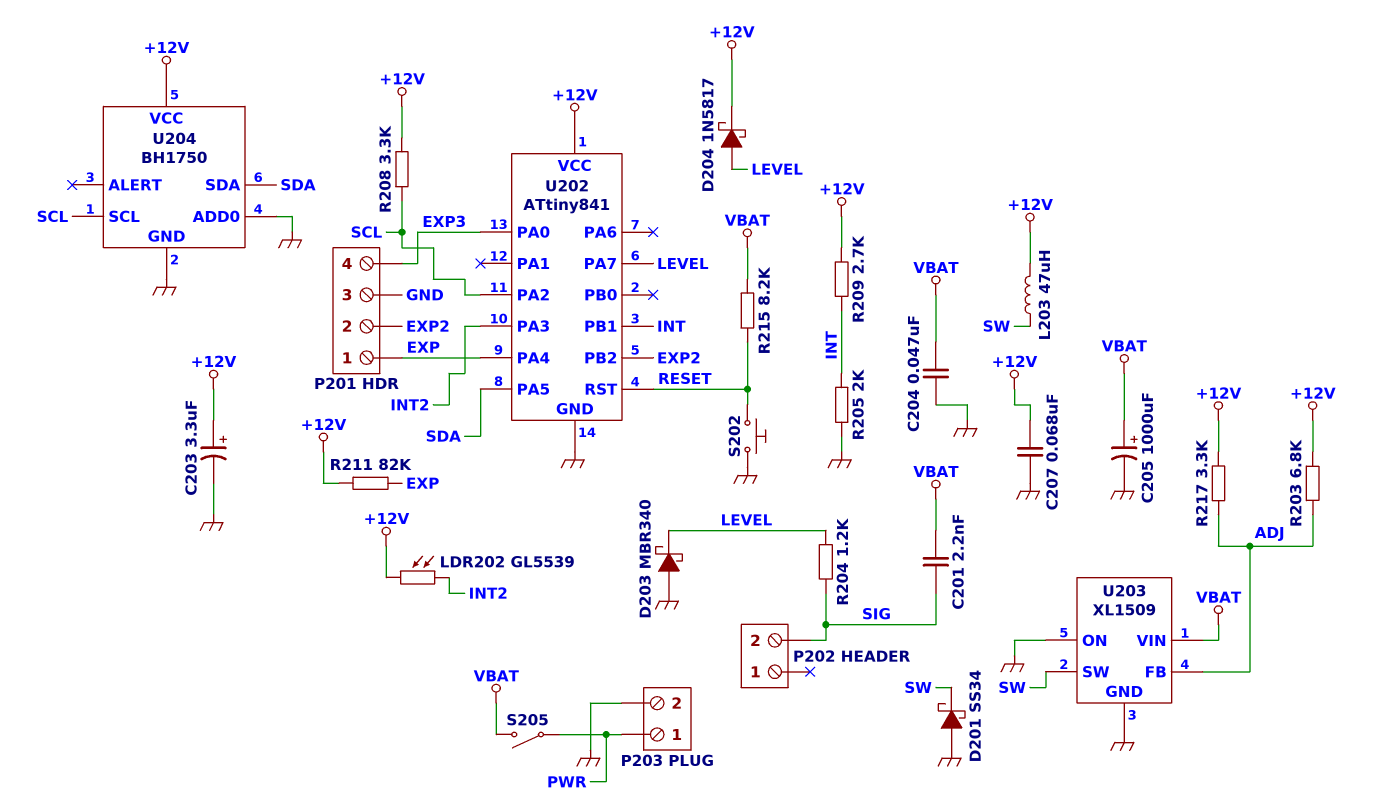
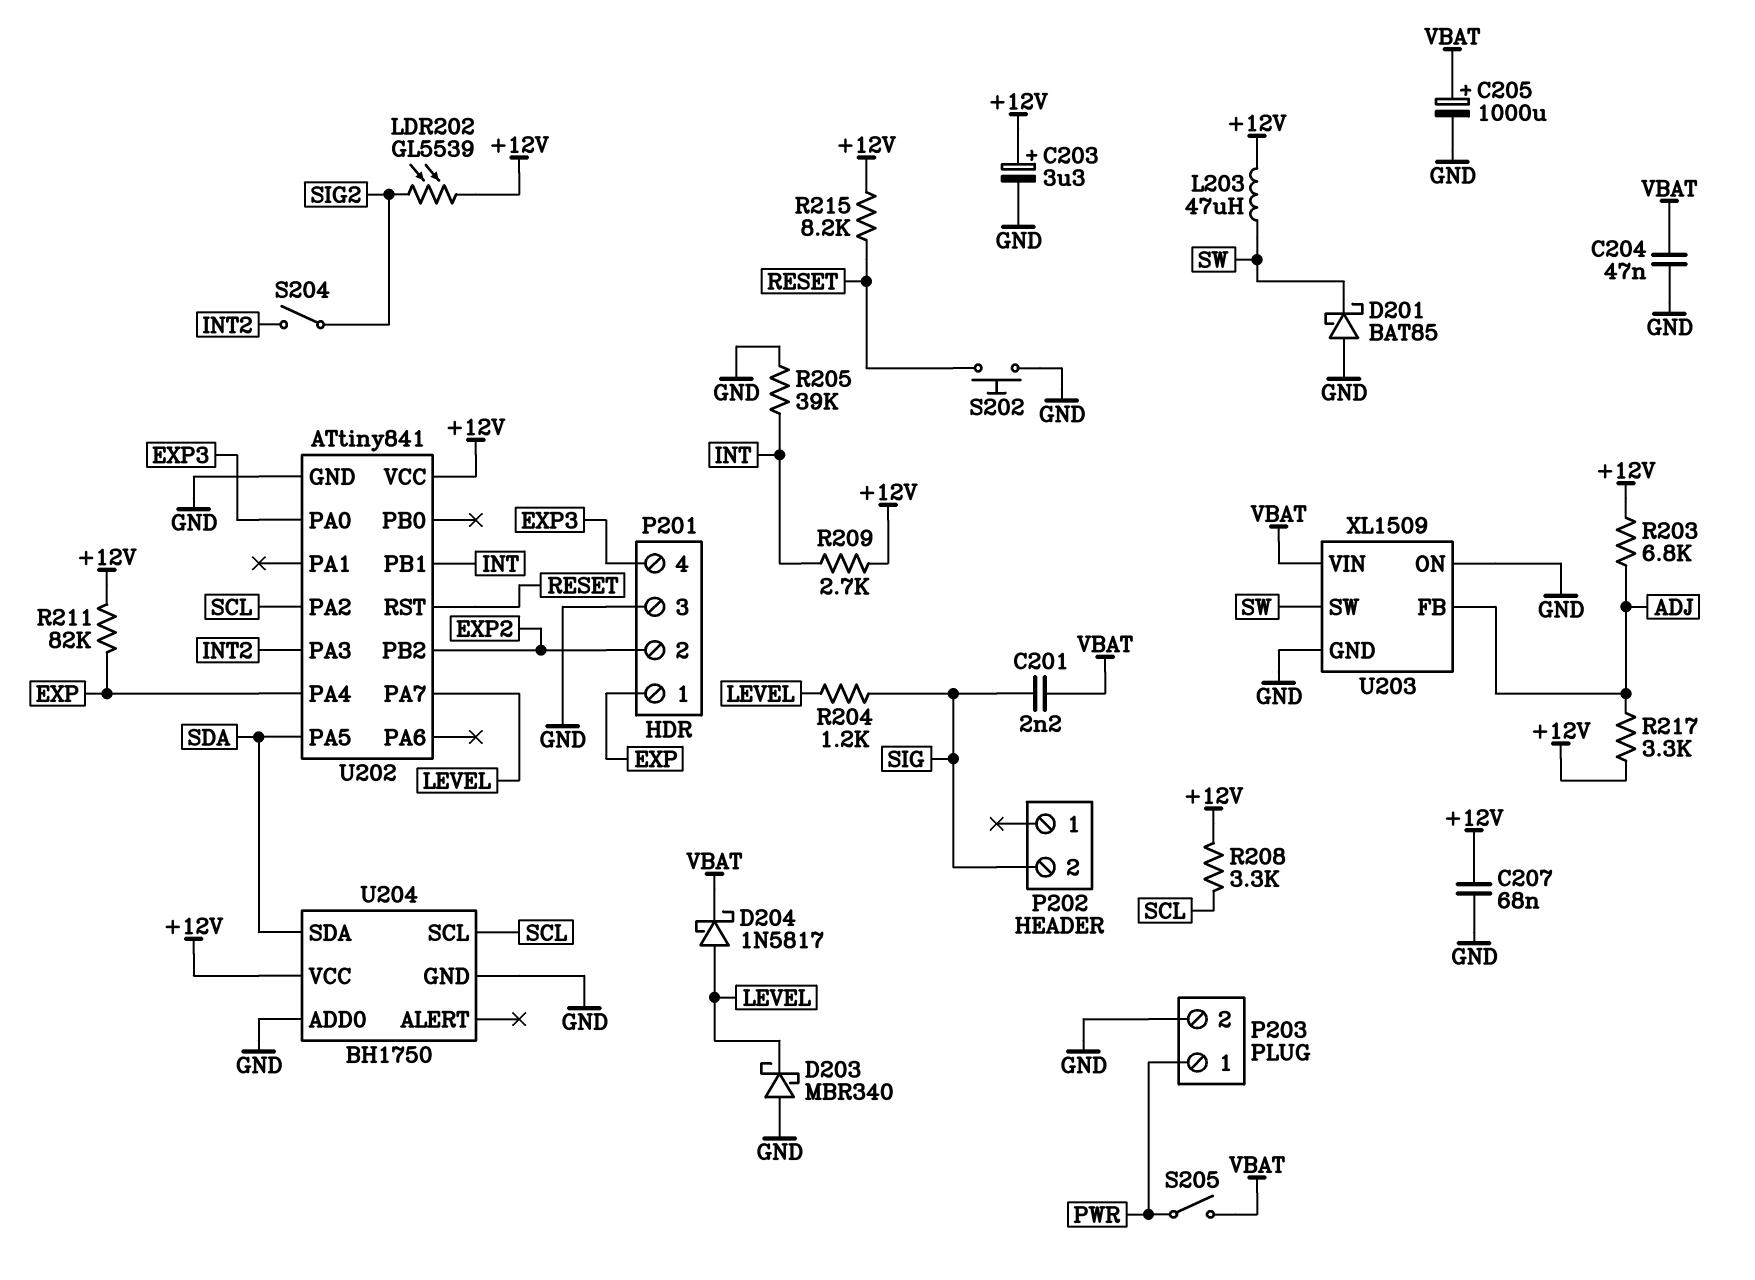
D201: schottky SS34 (A GND, K SW) -> schottky BAT85 (A GND, K SW)
D204: schottky 1N5817 (A LEVEL, K +12V) -> schottky 1N5817 (A LEVEL, K VBAT)
LDR202: GL5539 (+12V, INT2) -> GL5539 (+12V, SIG2)
R205: 2k (GND, INT) -> 39k (GND, INT)
R215: 8.2k (RESET, VBAT) -> 8.2k (+12V, RESET)
S204: none -> switch (INT2, SIG2)

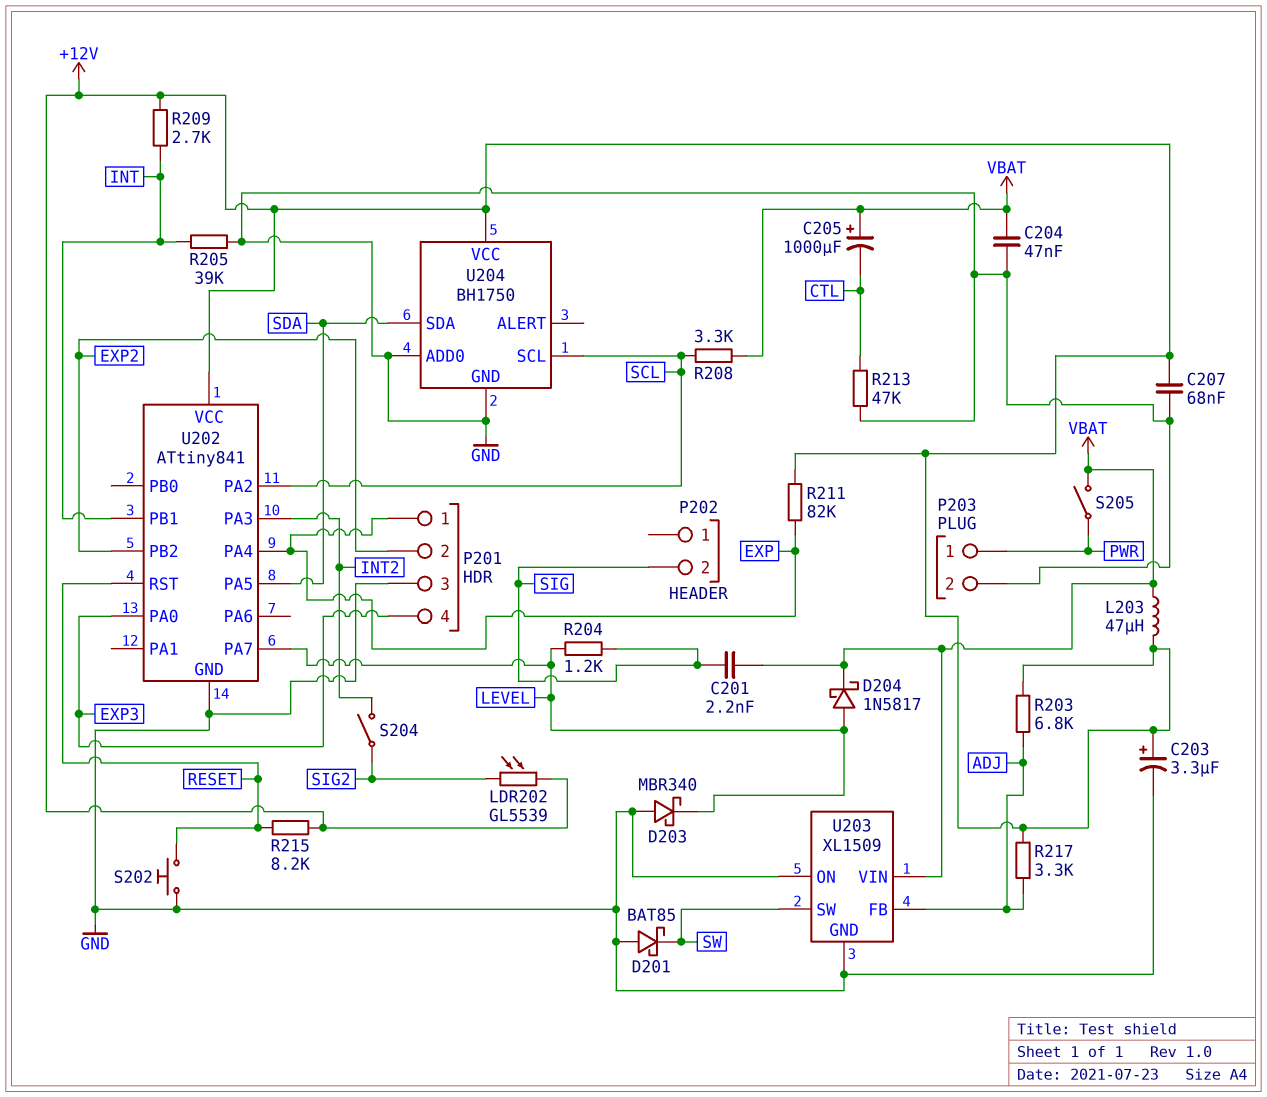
C205: 1000uF (plus VBAT, minus GND) -> 1000uF (plus VBAT, minus CTL)
L203: 47uH (+12V, SW) -> 47uH (+12V, VBAT)
R208: 3.3k (+12V, SCL) -> 3.3k (SCL, VBAT)
R213: none -> 47k (CTL, GND)

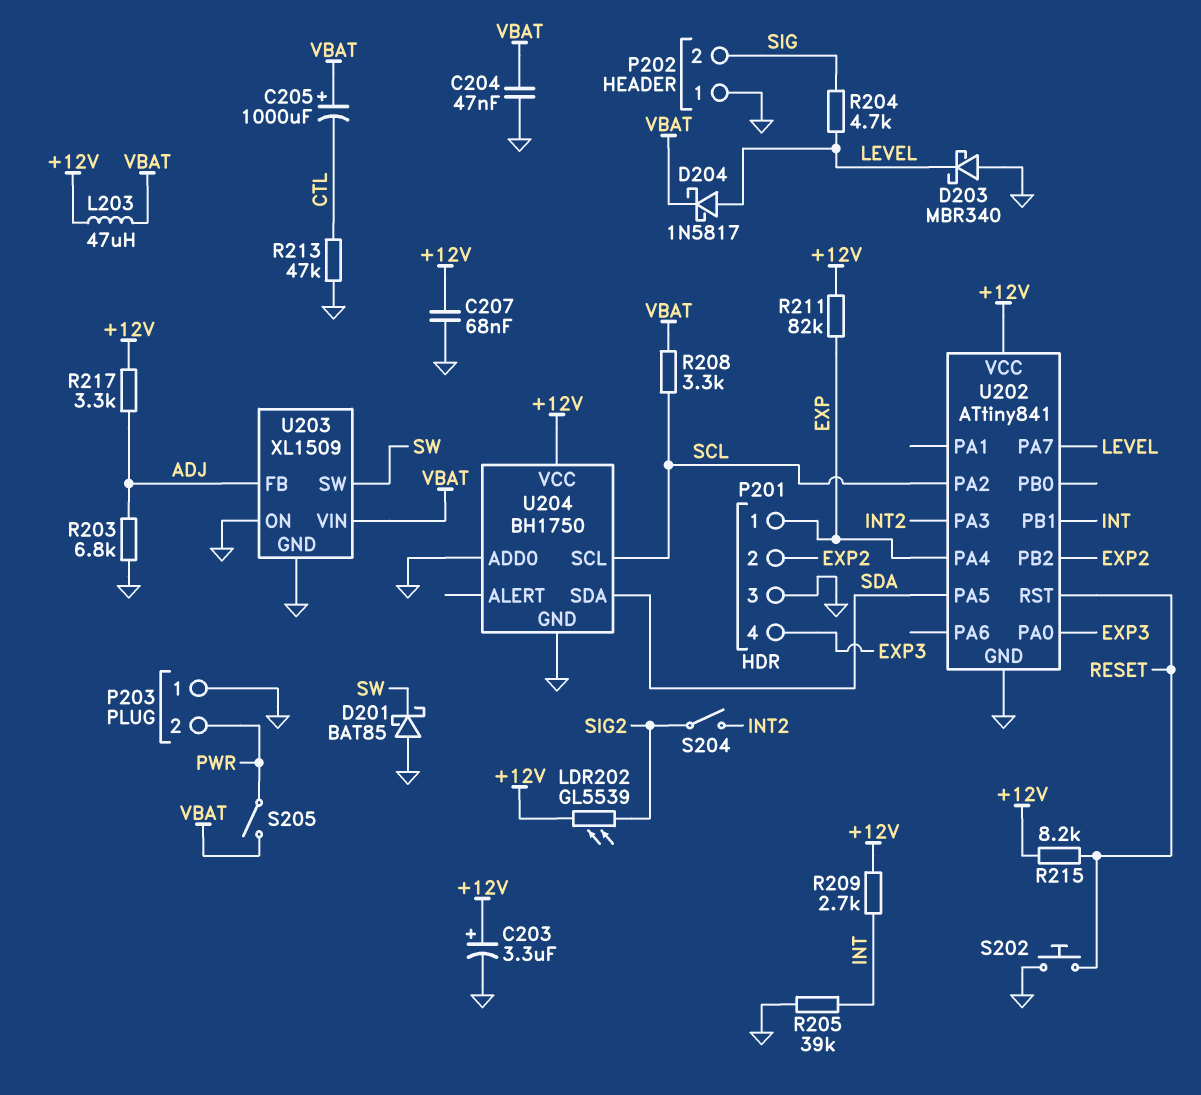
C201: 2.2nF (SIG, VBAT) -> none
P202 pin 1: none -> GND
P203 pin 1: PWR -> GND
P203 pin 2: GND -> PWR
R203: 6.8k (+12V, ADJ) -> 6.8k (ADJ, GND)
R204: 1.2k (LEVEL, SIG) -> 4.7k (LEVEL, SIG)

